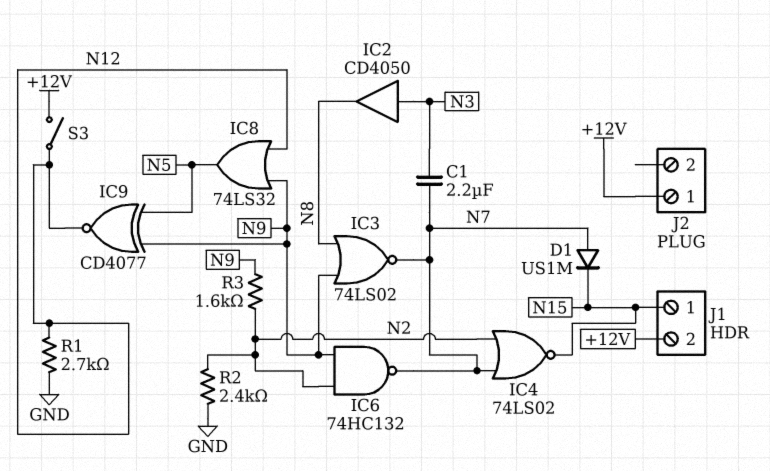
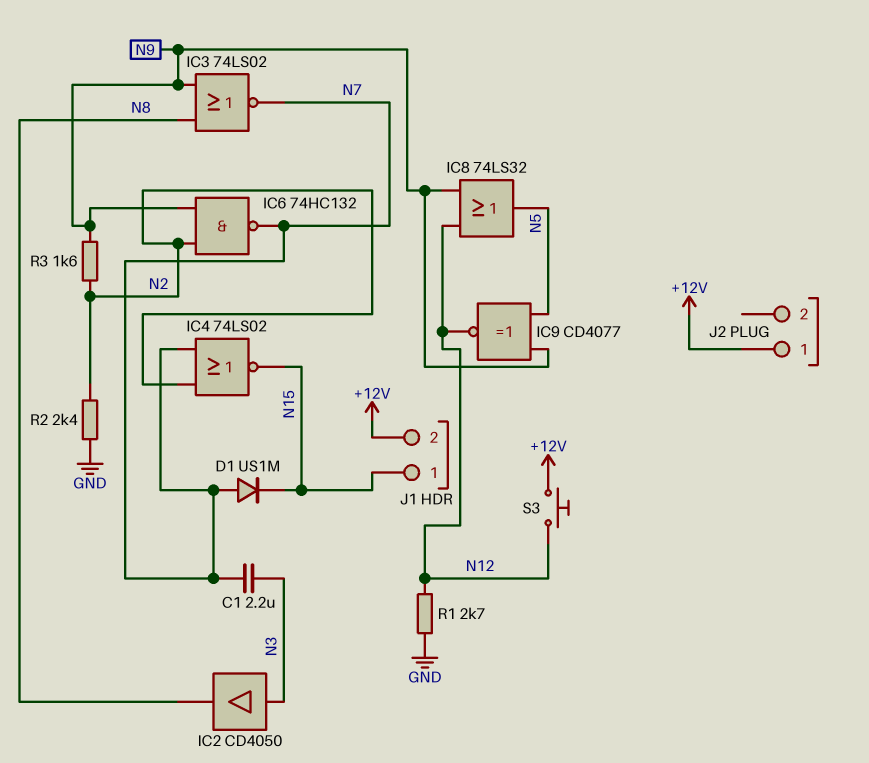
S3: switch (+12V, N12) -> button (+12V, N12)

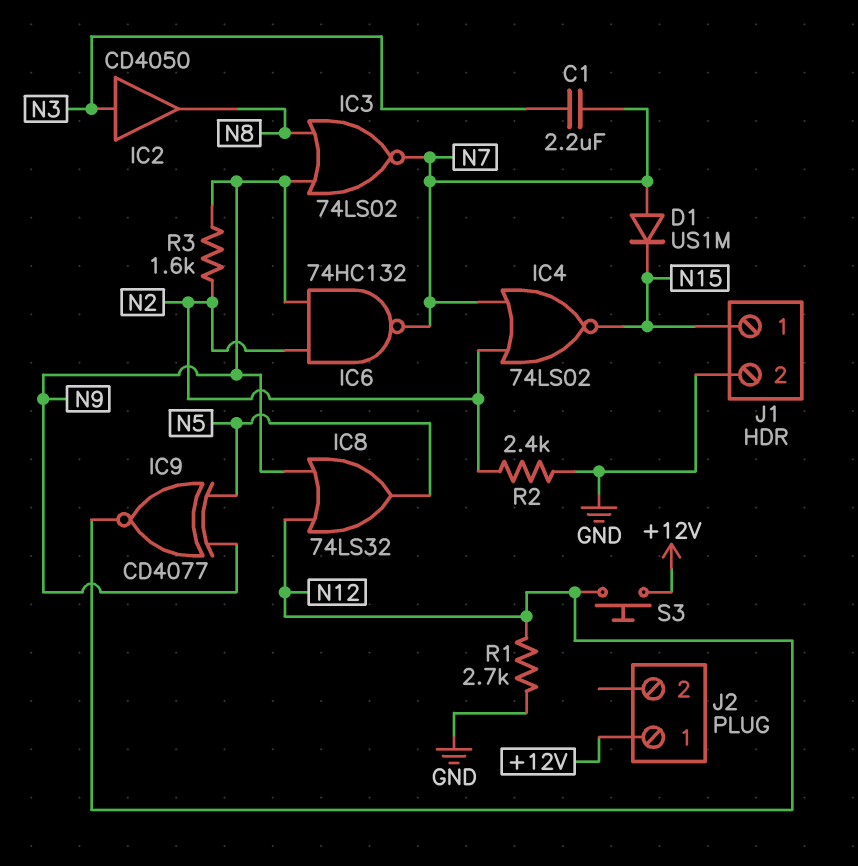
J1 pin 2: +12V -> GND

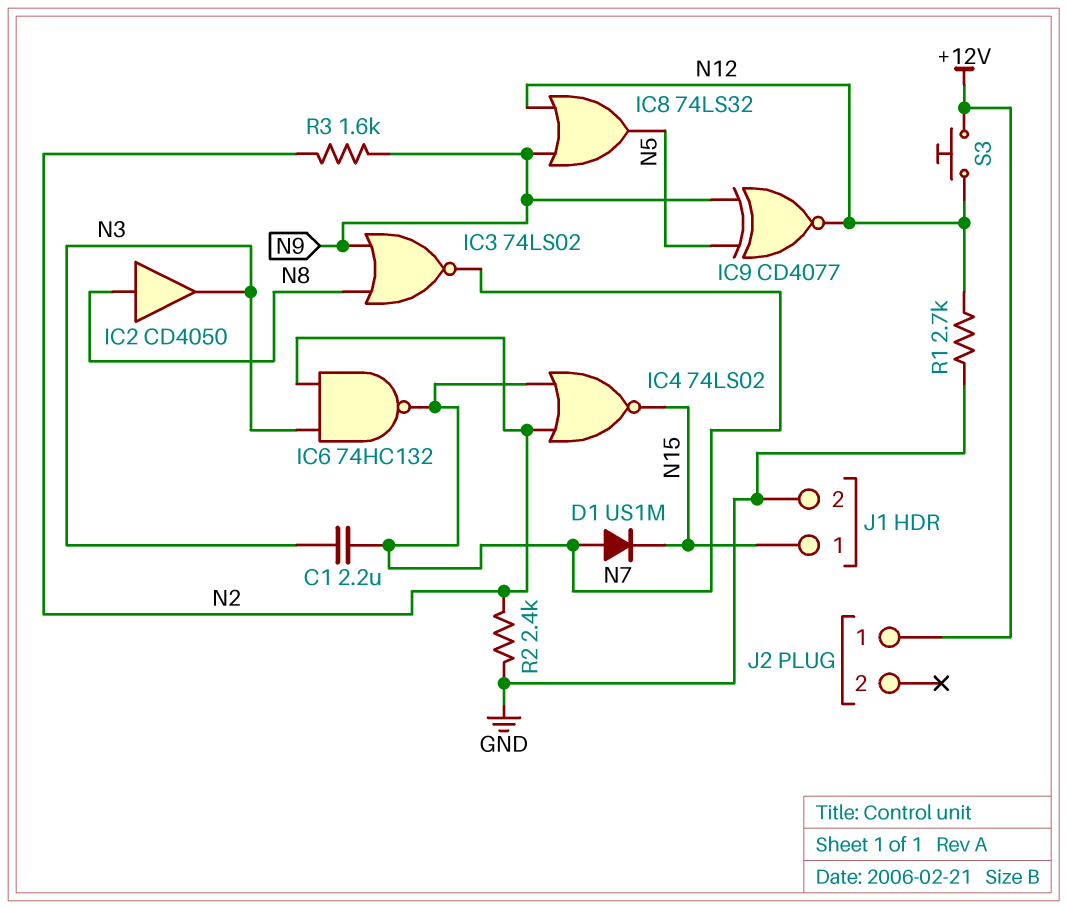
IC2: buffer CD4050 (in N3, out N8) -> buffer CD4050 (in N8, out N3)
IC6: NAND 74HC132 (in N2, in N9, out N7) -> NAND 74HC132 (in N2, in N3, out N7)

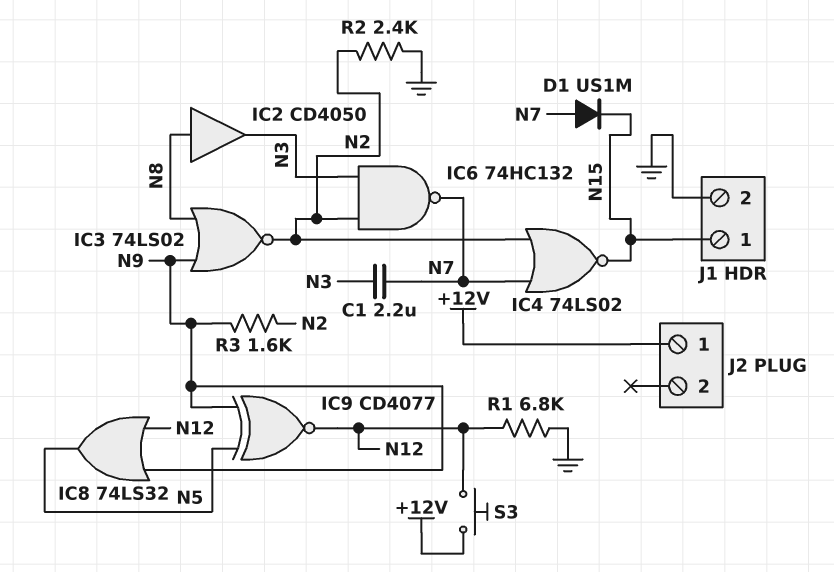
IC3: NOR 74LS02 (in N8, in N9, out N7) -> NOR 74LS02 (in N8, in N9, out N2)
R1: 2.7k (GND, N12) -> 6.8k (GND, N12)

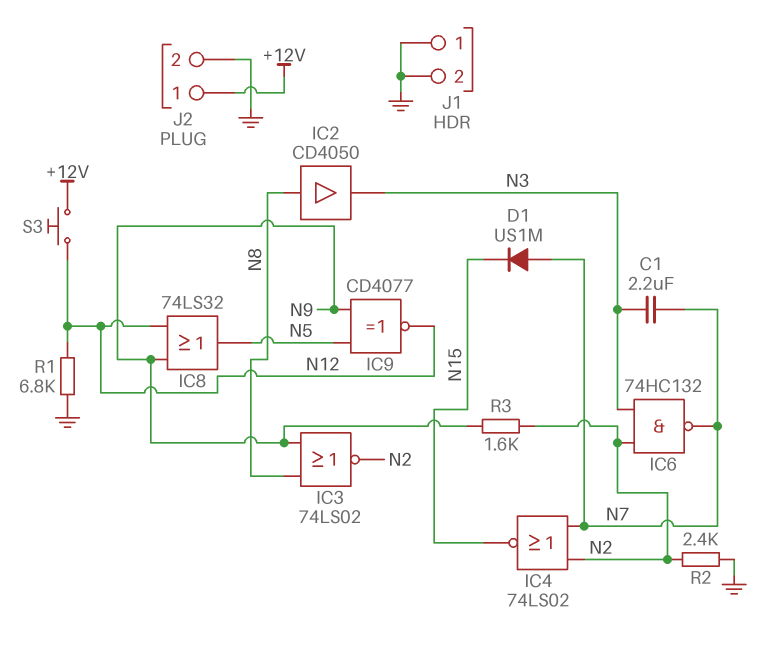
J1 pin 1: N15 -> GND
J2 pin 2: none -> GND

